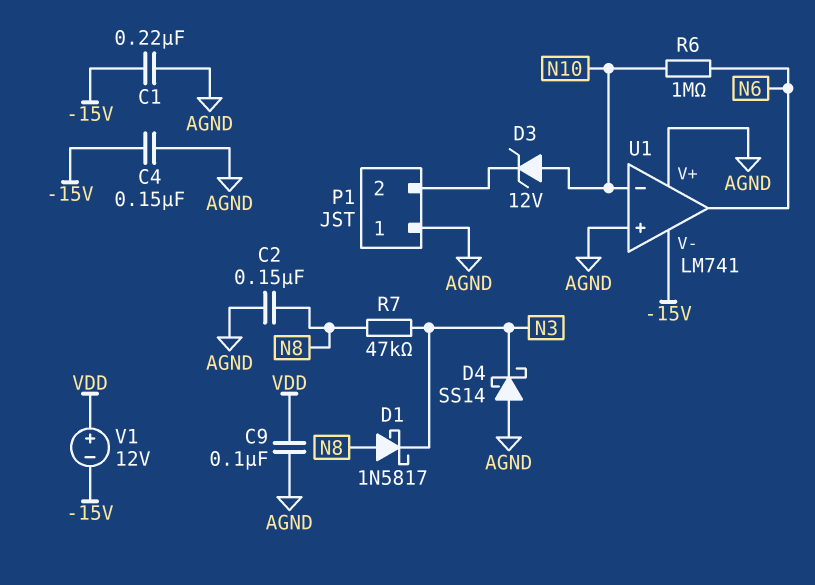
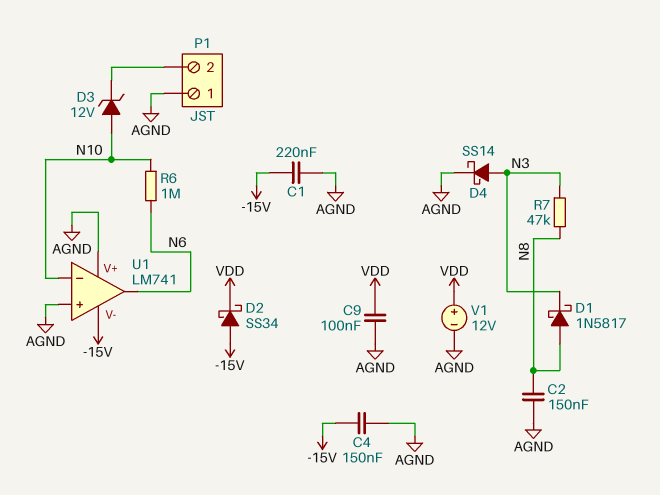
D2: none -> schottky SS34 (A -15V, K VDD)
D4: schottky SS14 (A AGND, K N3) -> schottky SS14 (A N3, K AGND)
V1: 12V (plus VDD, minus -15V) -> 12V (plus VDD, minus AGND)

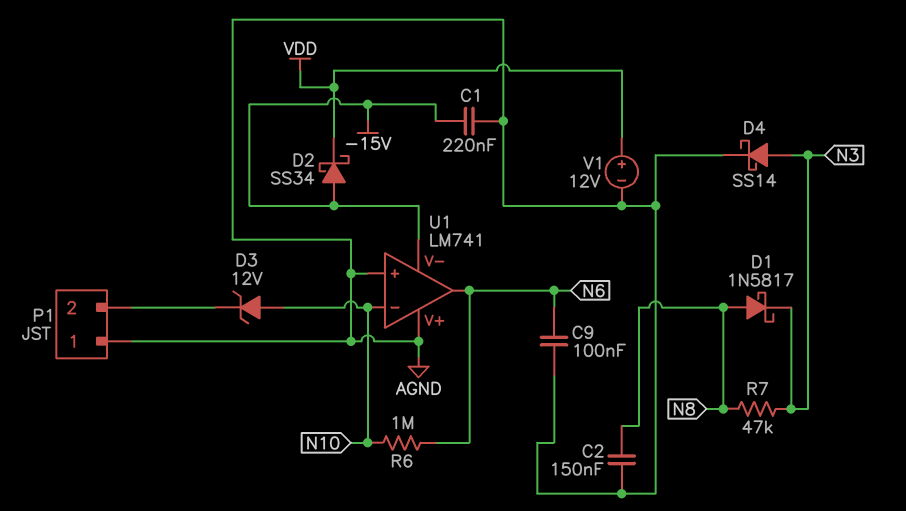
C4: 150nF (-15V, AGND) -> none
C9: 100nF (AGND, VDD) -> 100nF (AGND, N6)

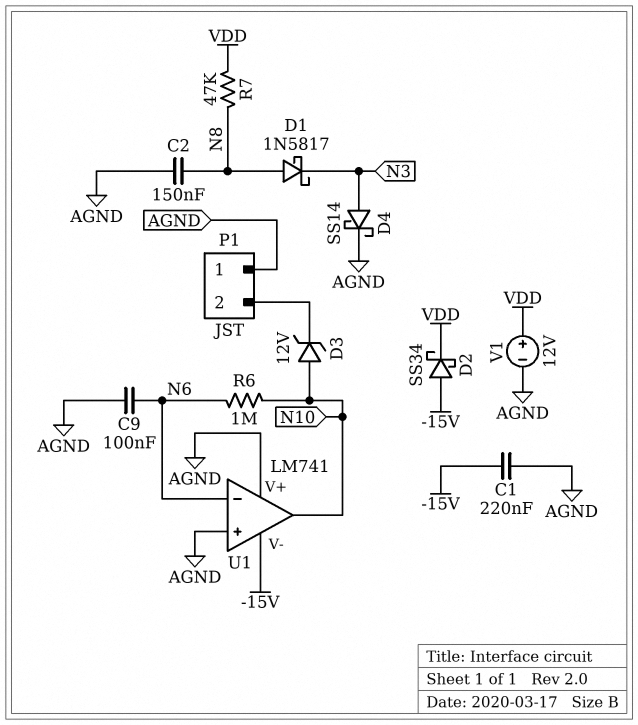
R7: 47k (N3, N8) -> 47k (N8, VDD)
U1 pin in-: N10 -> N6
U1 pin out: N6 -> N10

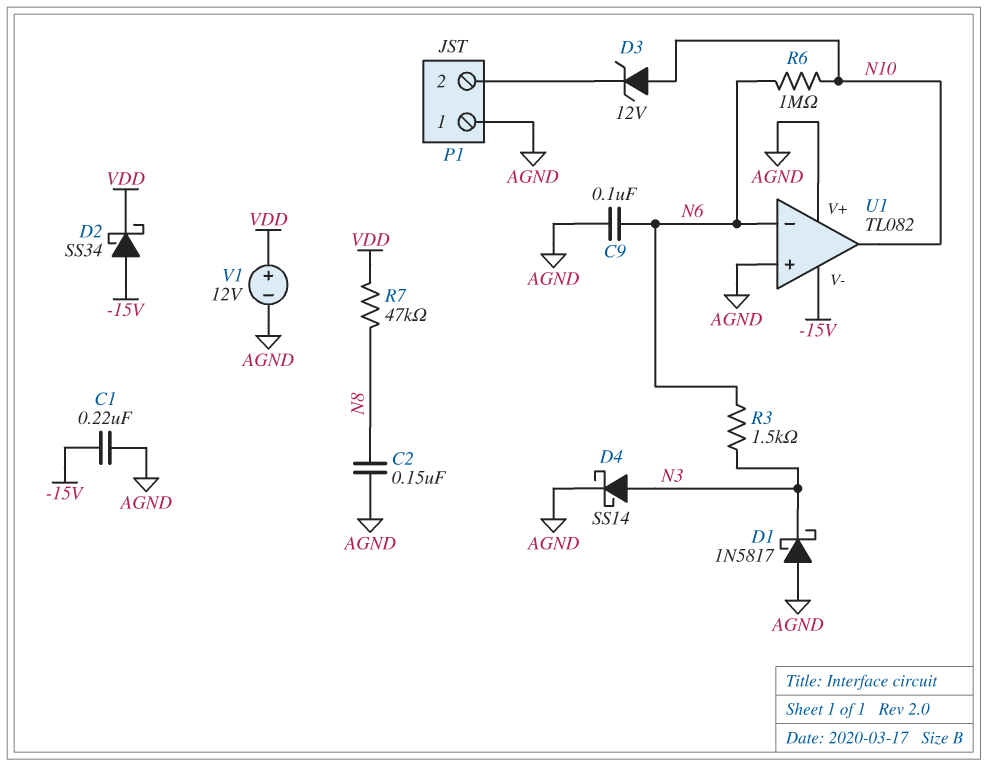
D1: schottky 1N5817 (A N8, K N3) -> schottky 1N5817 (A AGND, K N3)
R3: none -> 1.5k (N3, N6)
U1: LM741 -> TL082

